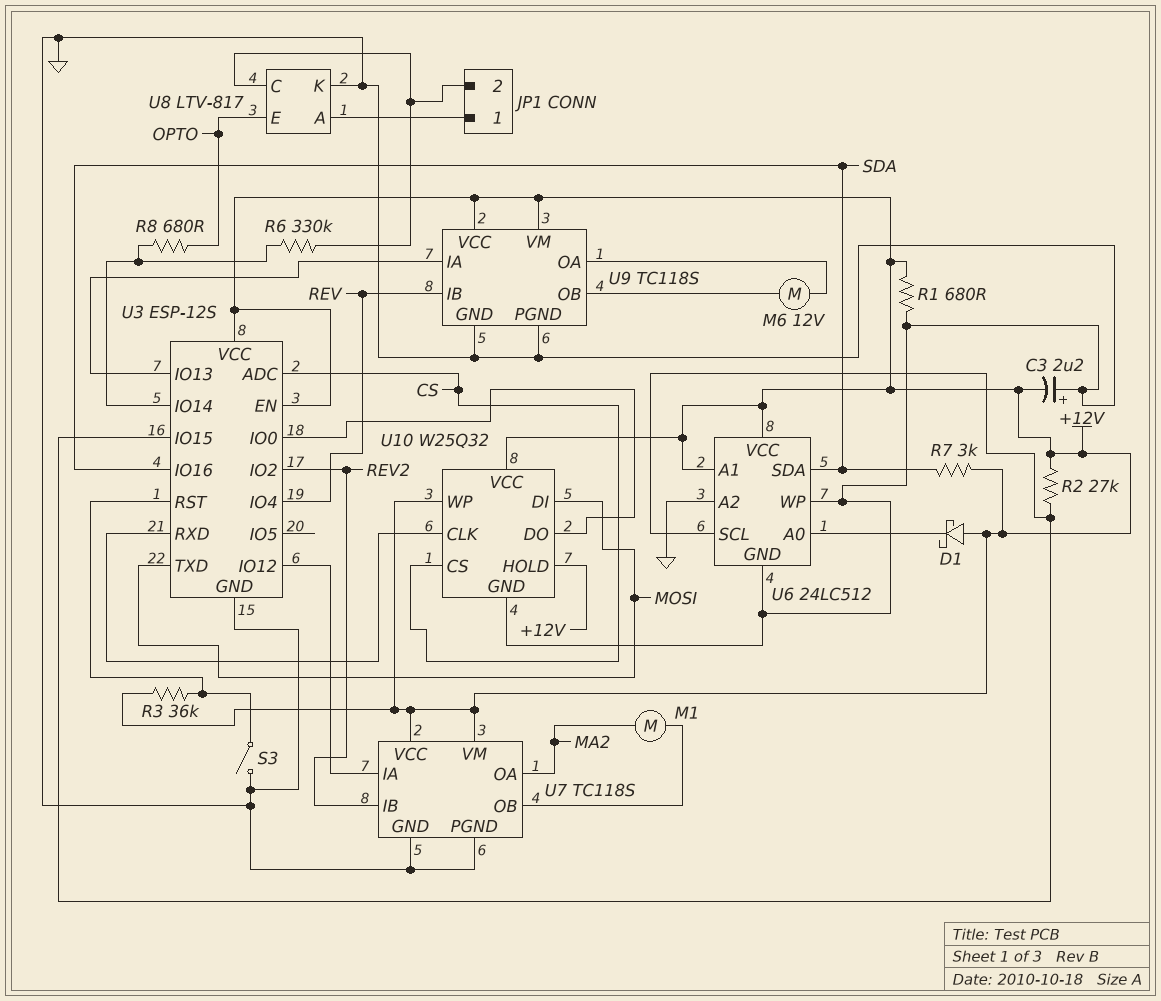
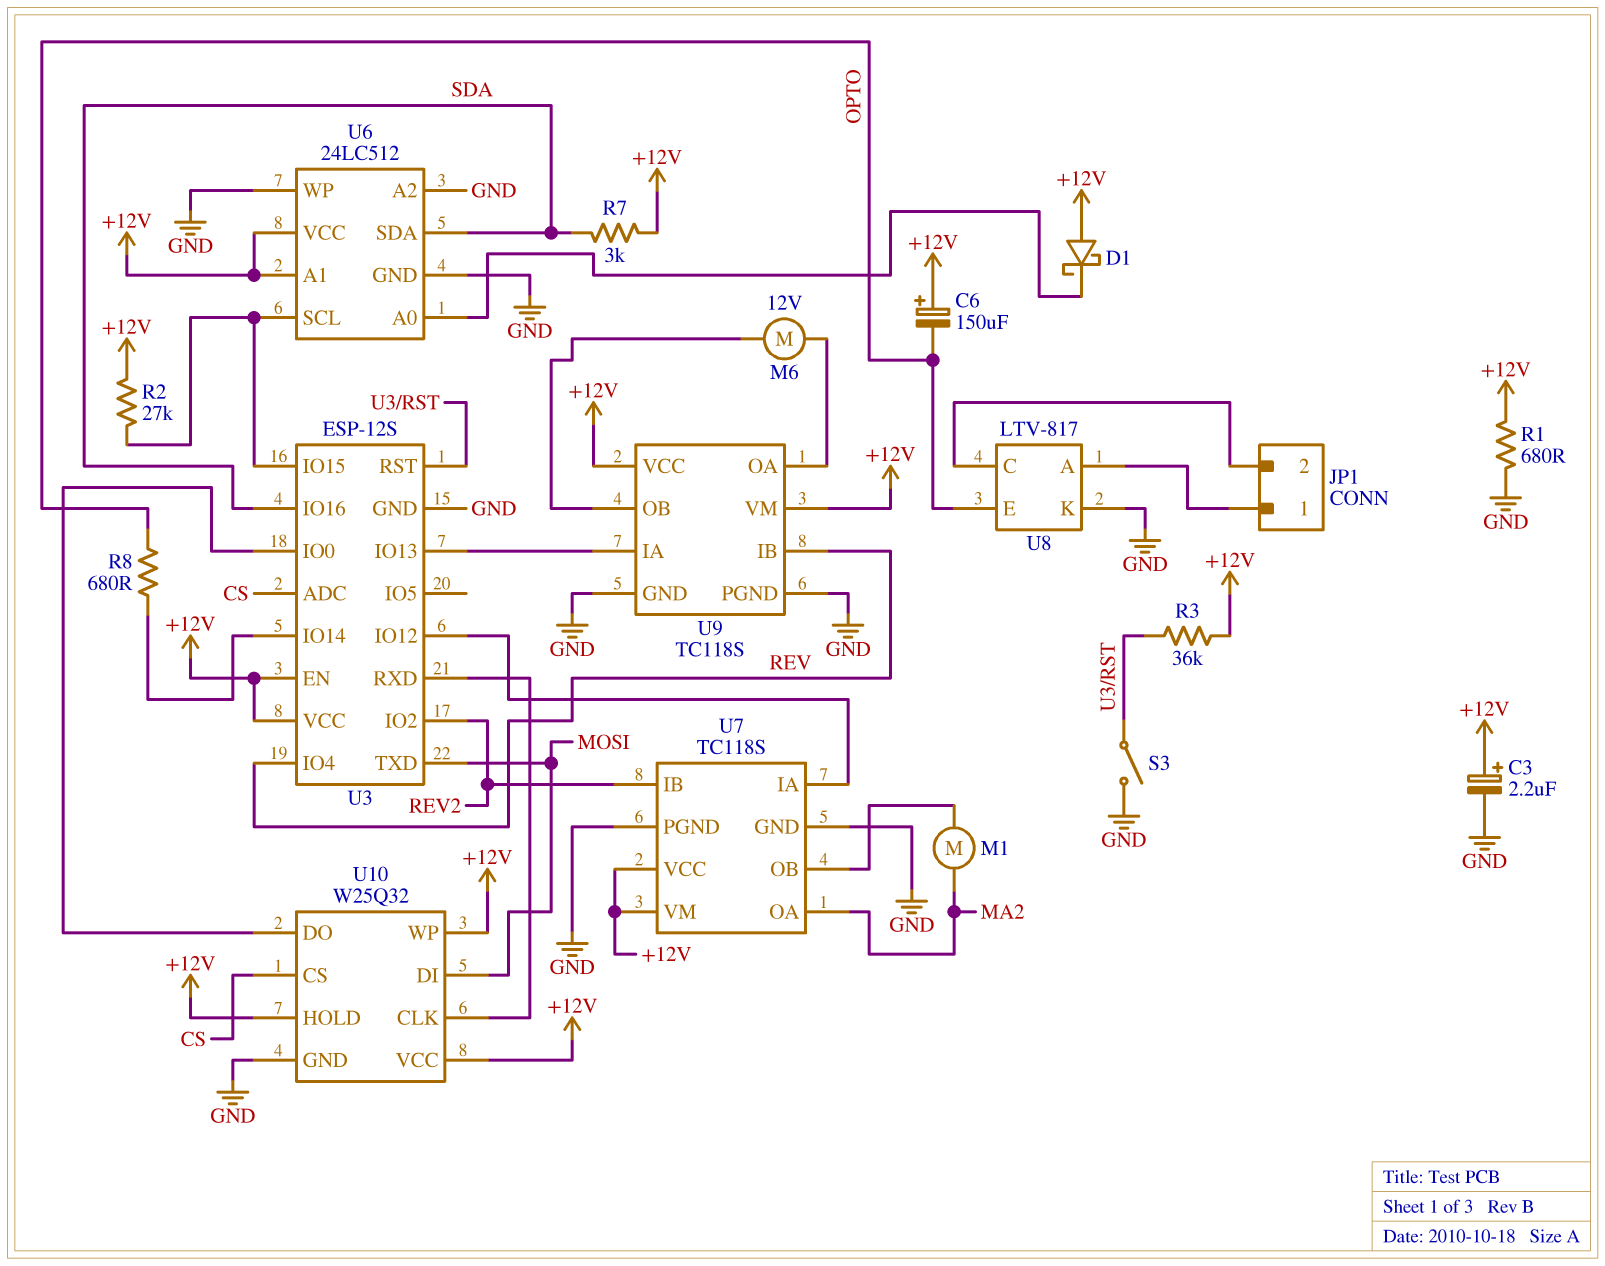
C3: 2.2uF (plus GND, minus +12V) -> 2.2uF (plus +12V, minus GND)
C6: none -> 150uF (plus +12V, minus OPTO)
R6: 330k (JP1/2, U3/IO14) -> none

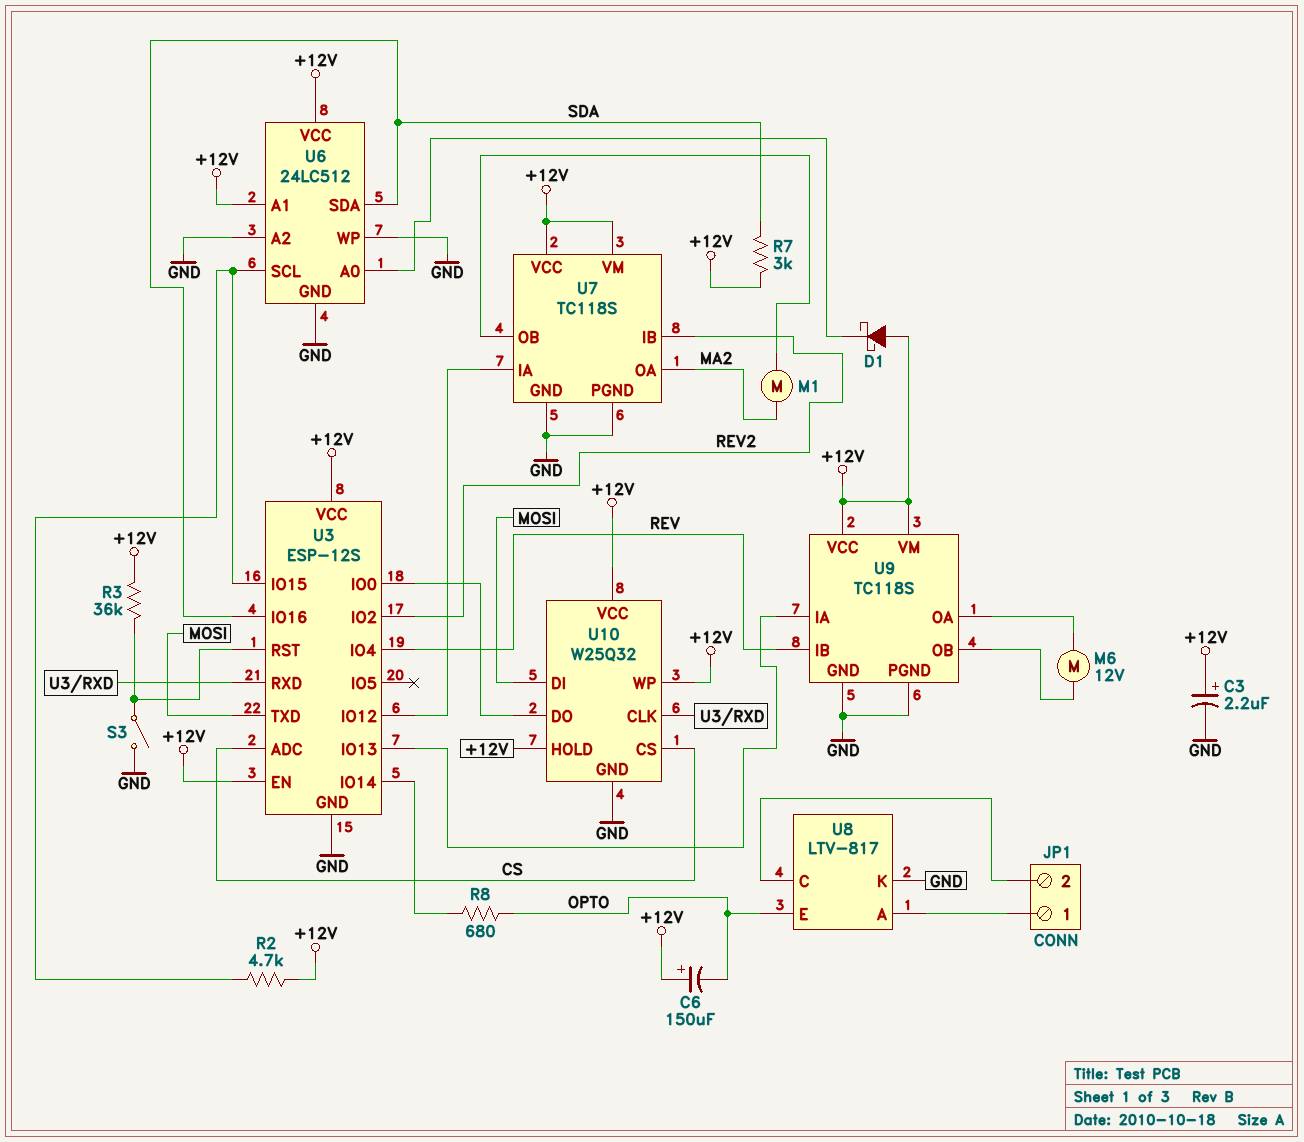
R1: 680 (+12V, GND) -> none
R2: 27k (+12V, U3/IO15) -> 4.7k (+12V, U3/IO15)

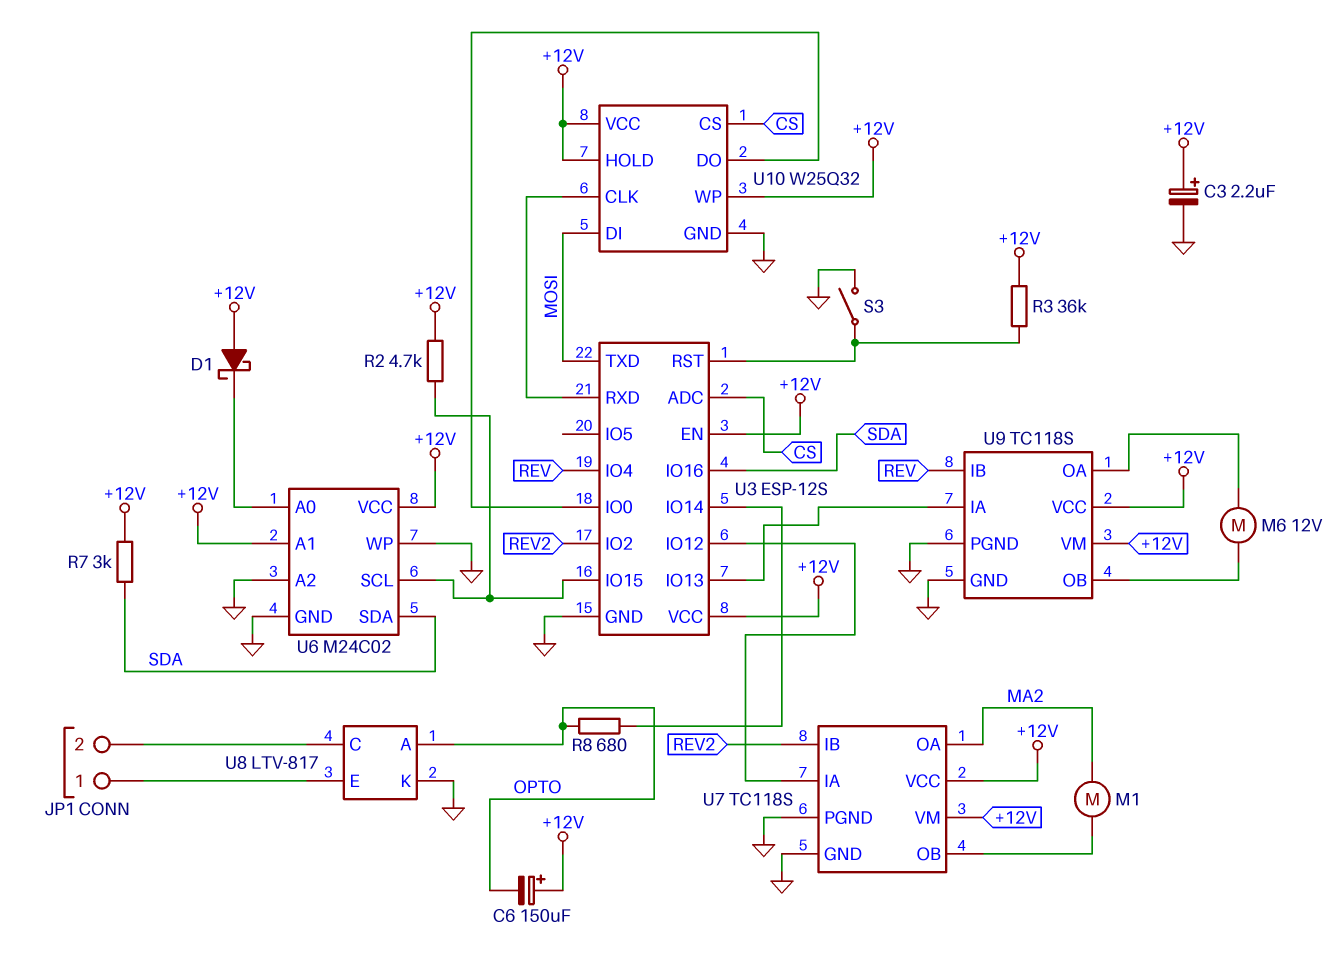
U6: 24LC512 -> M24C02
U8 pin A: JP1/1 -> OPTO
U8 pin E: OPTO -> JP1/1

